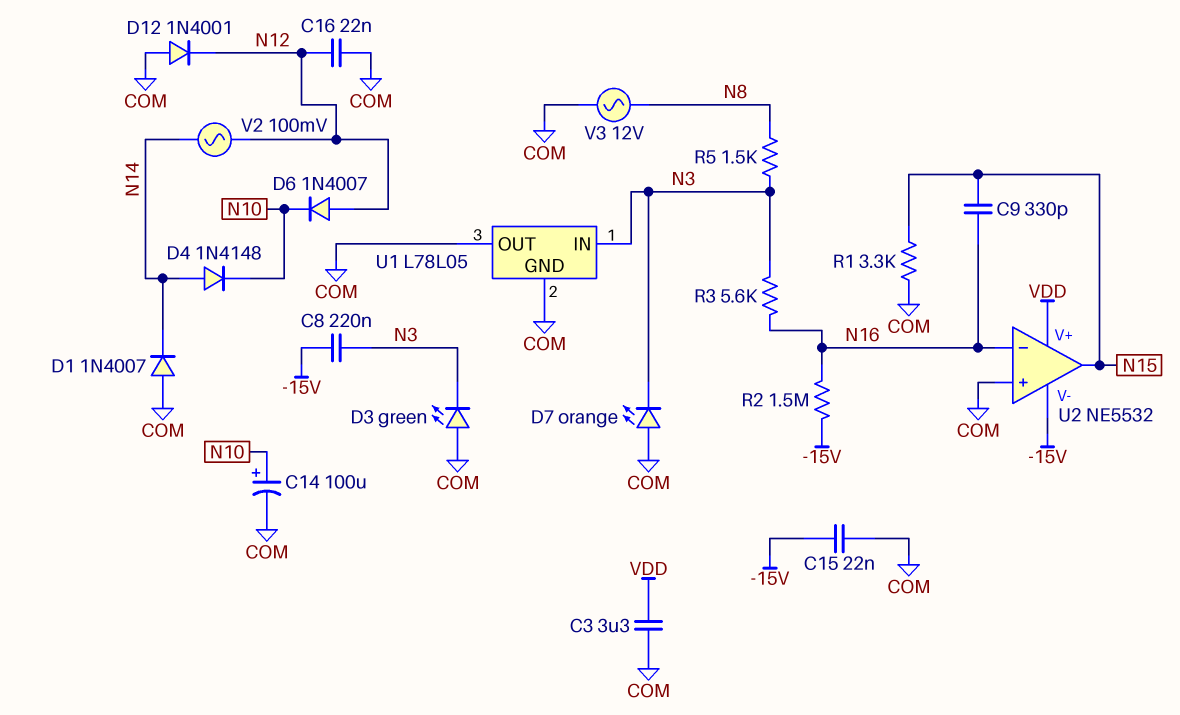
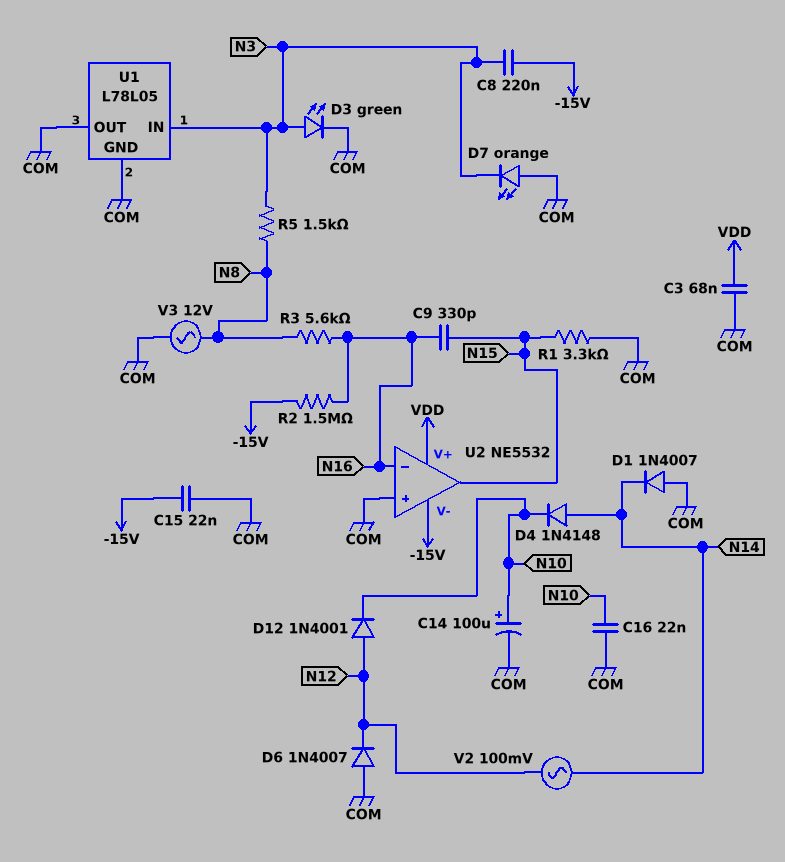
C3: 3.3uF (COM, VDD) -> 68nF (COM, VDD)
C16: 22nF (COM, N12) -> 22nF (COM, N10)
D3: LED green (A COM, K N3) -> LED green (A N3, K COM)
D6: diode 1N4007 (A N12, K N10) -> diode 1N4007 (A COM, K N12)
D12: diode 1N4001 (A COM, K N12) -> diode 1N4001 (A N12, K N10)
R3: 5.6k (N3, N16) -> 5.6k (N8, N16)

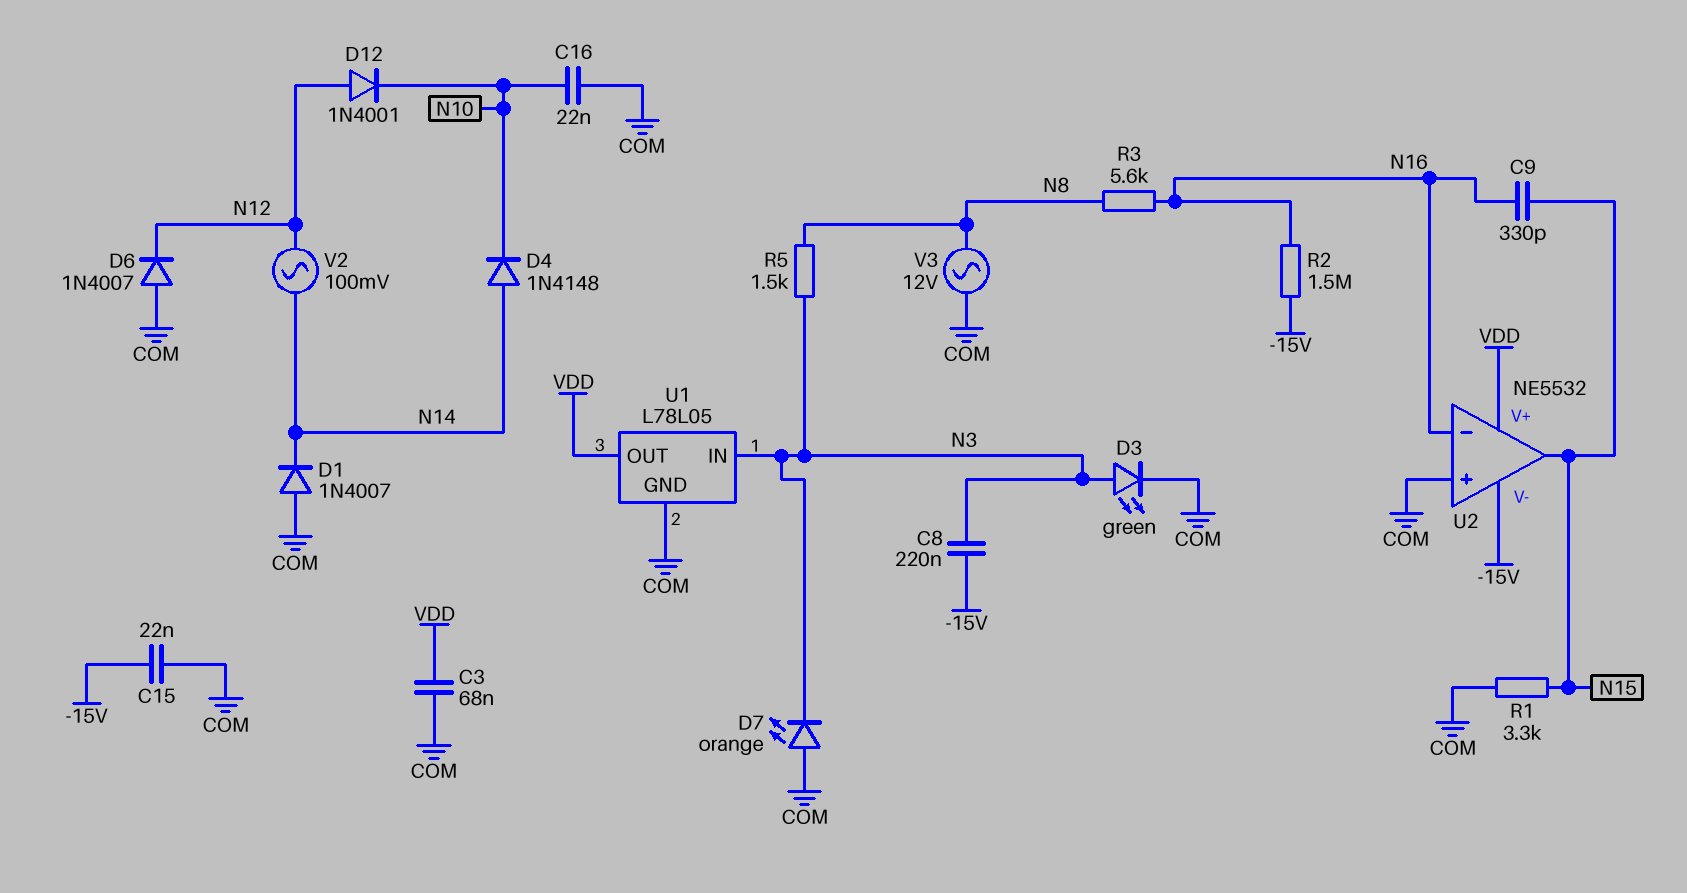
C14: 100uF (plus N10, minus COM) -> none
U1 pin OUT: COM -> VDD

